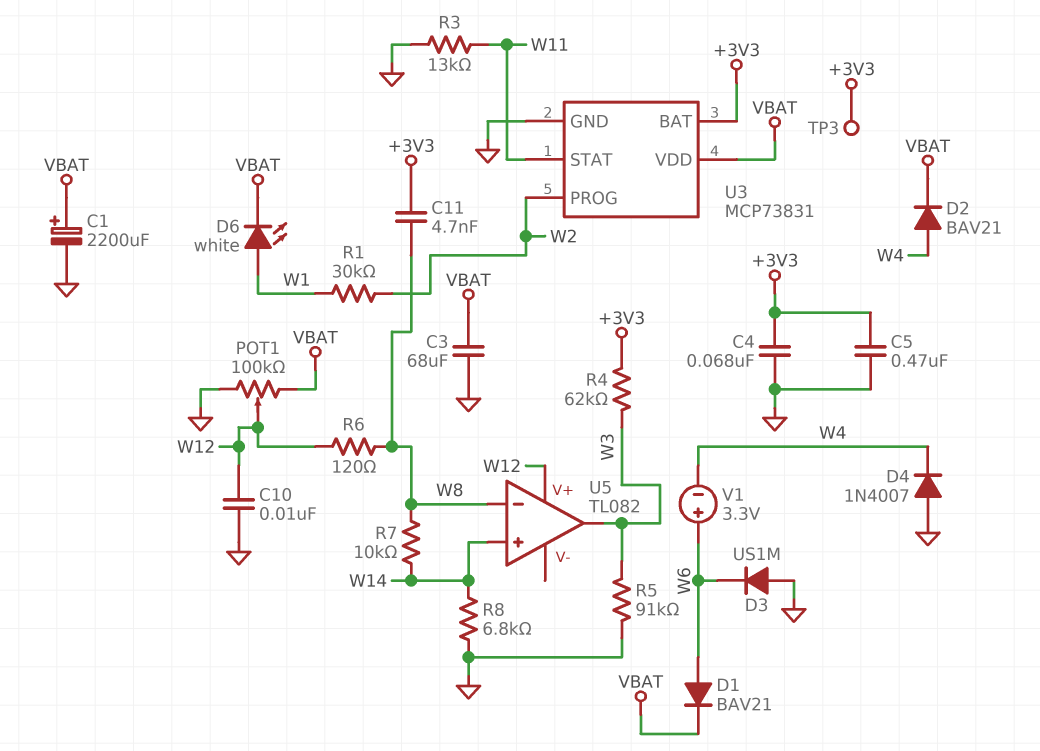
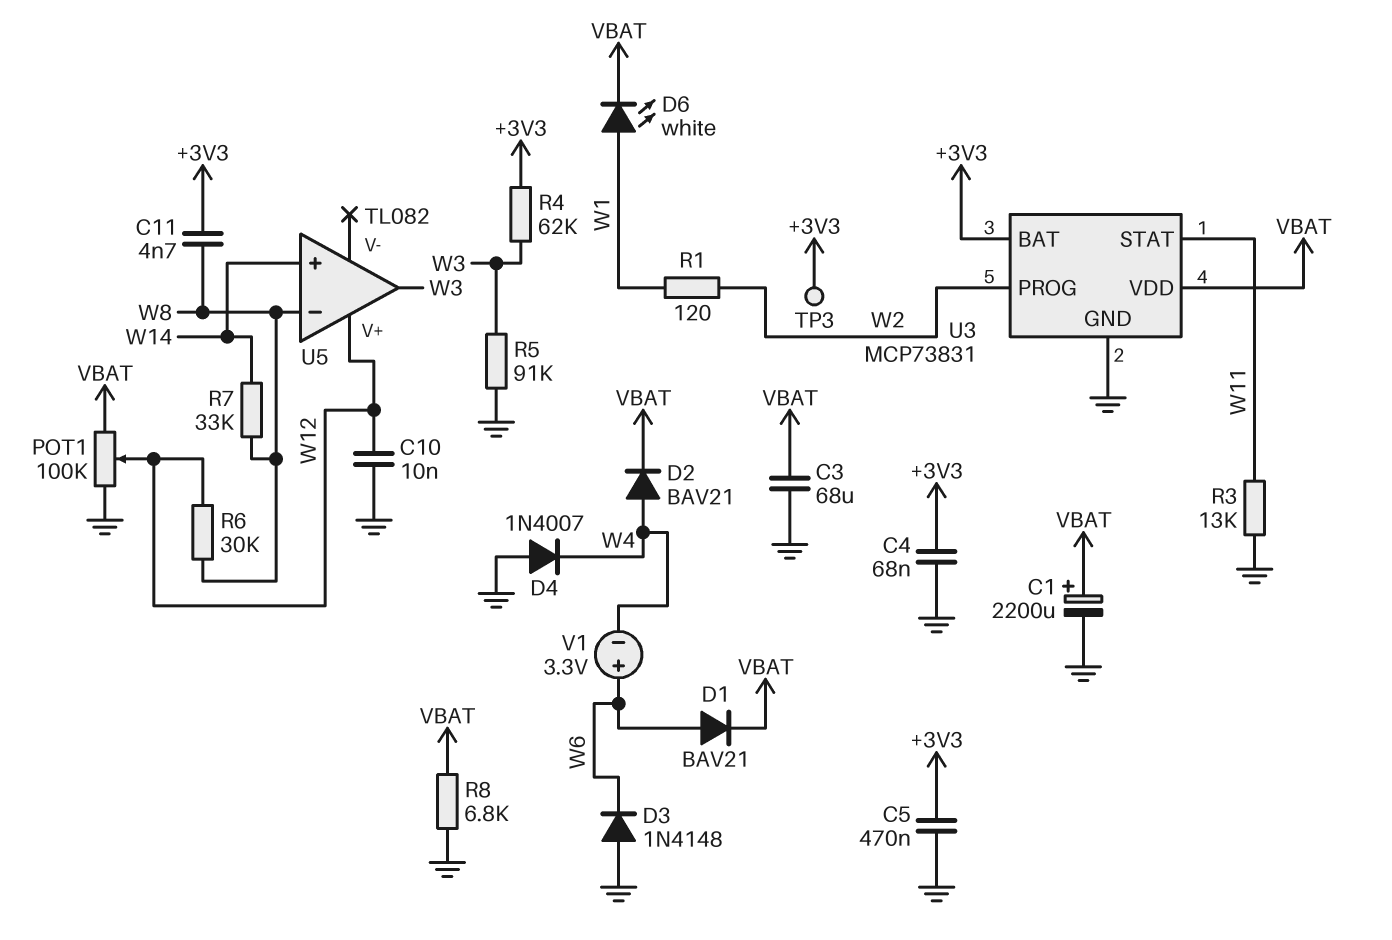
D3: diode US1M (A GND, K W6) -> diode 1N4148 (A GND, K W6)
R1: 30k (W1, W2) -> 120 (W1, W2)
R6: 120 (W8, W12) -> 30k (W8, W12)
R7: 10k (W8, W14) -> 33k (W8, W14)
R8: 6.8k (GND, W14) -> 6.8k (GND, VBAT)

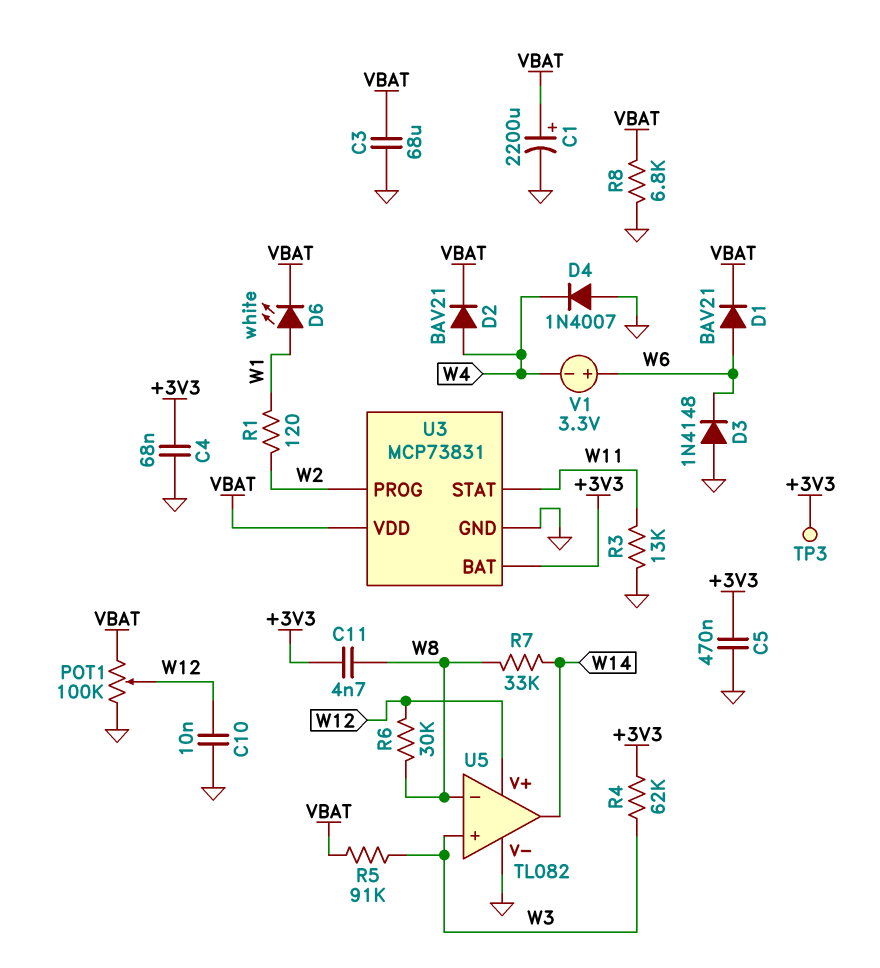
R5: 91k (GND, W3) -> 91k (VBAT, W3)
U5 pin V-: none -> GND
U5 pin in+: W14 -> W3
U5 pin out: W3 -> W14

